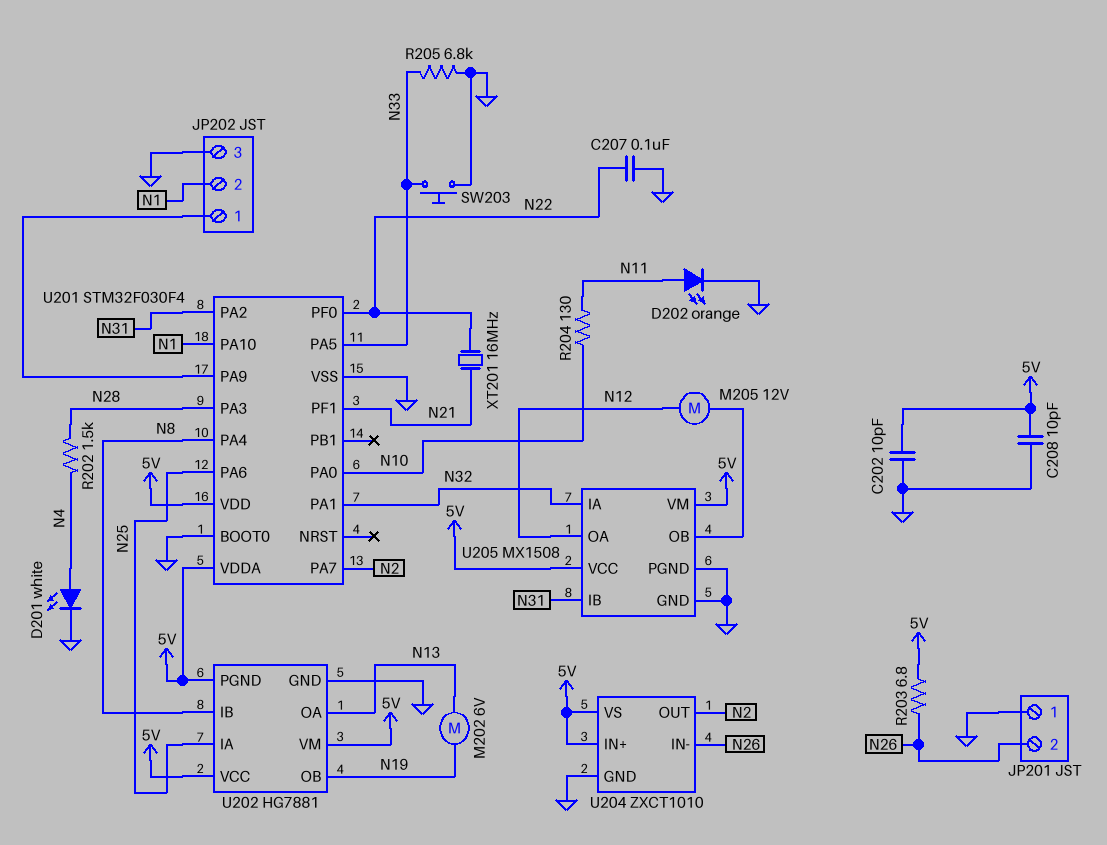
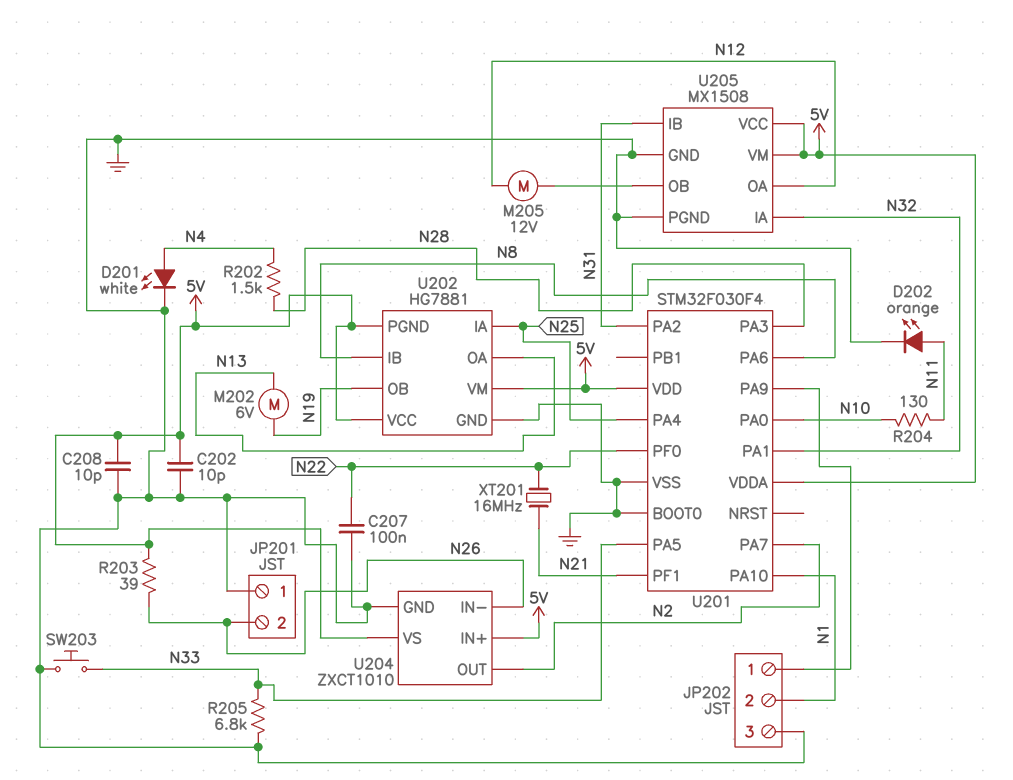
R203: 6.8 (5V, N26) -> 39 (5V, N26)
U201 pin PA4: N8 -> N25
U201 pin PA6: N25 -> N8

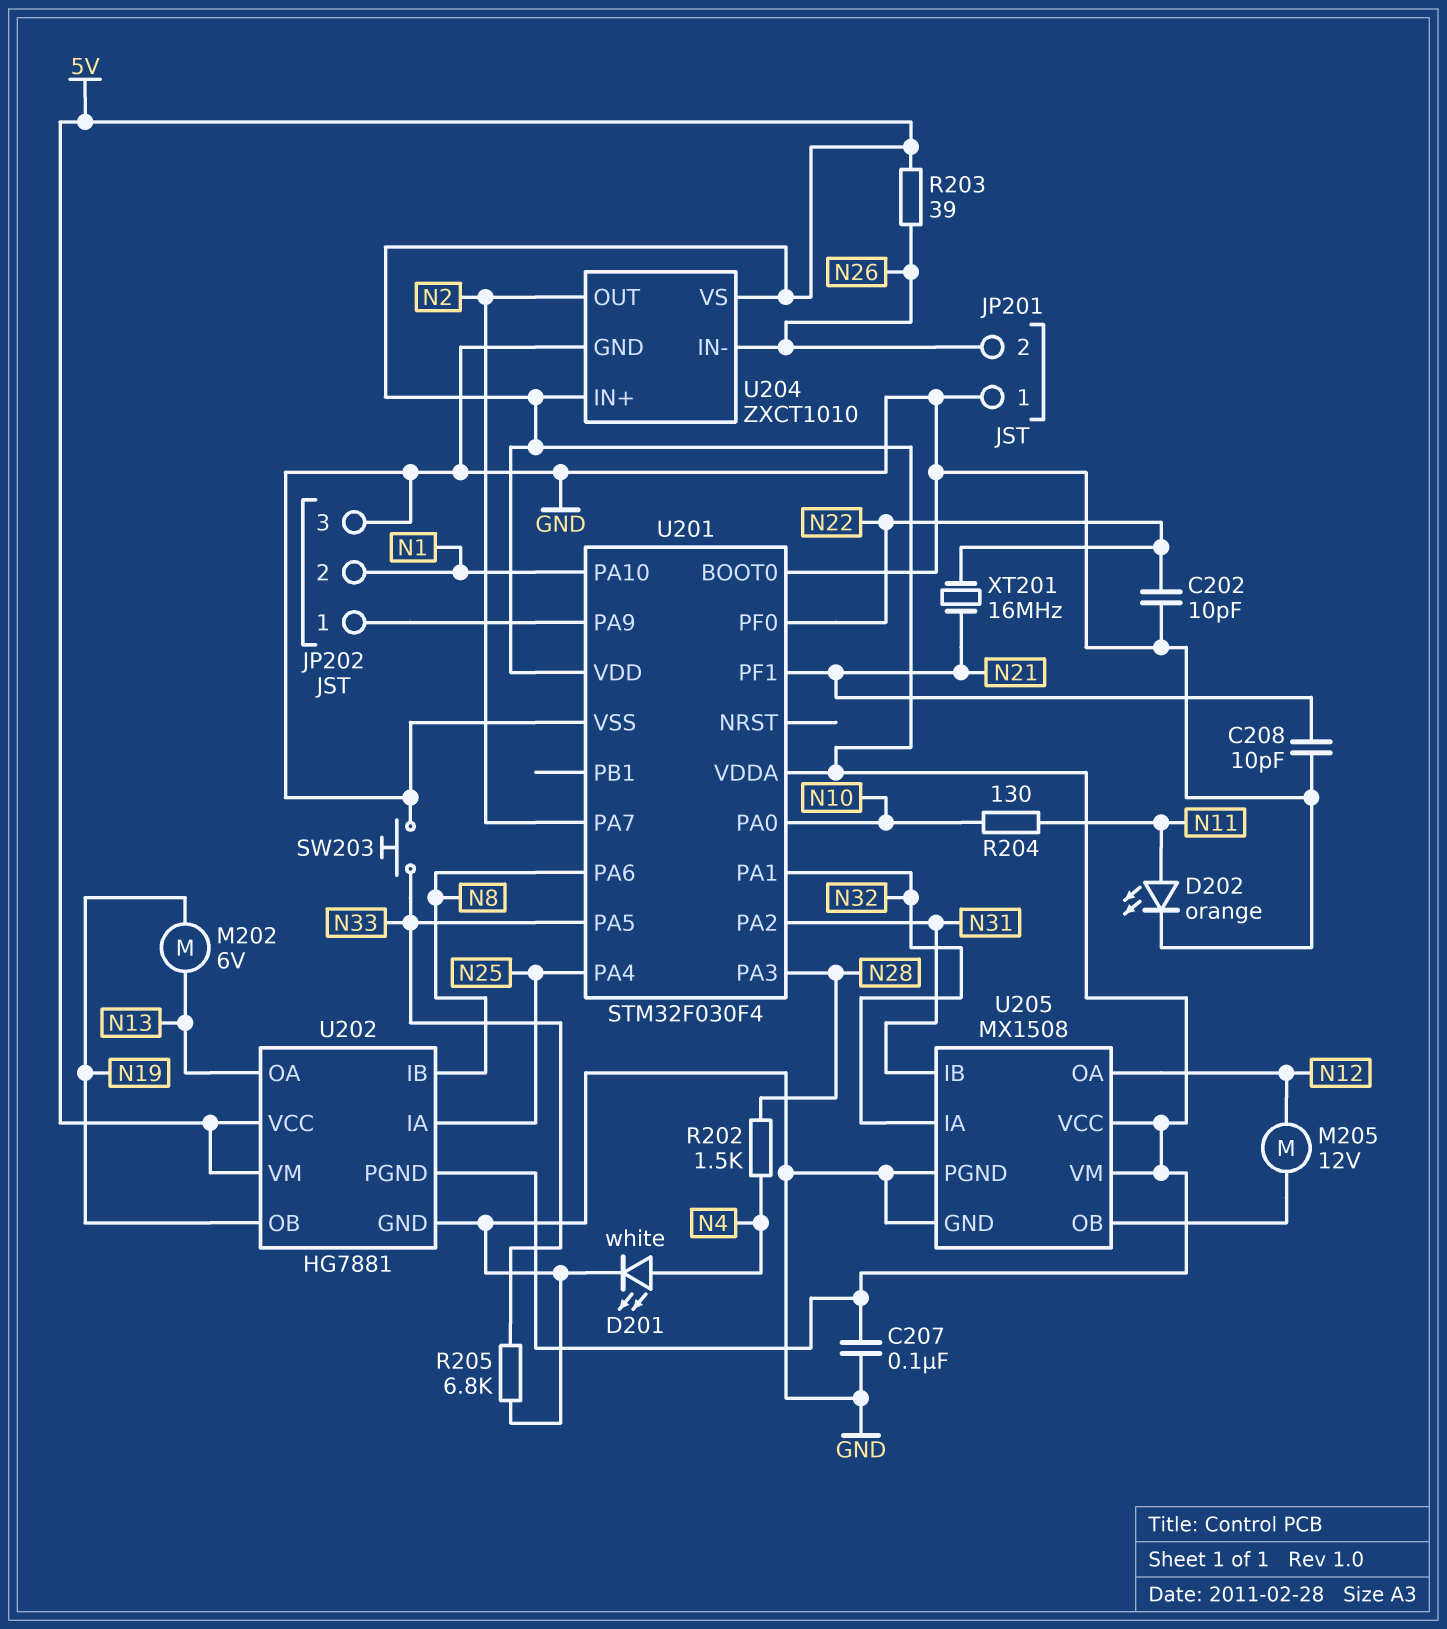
C202: 10pF (5V, GND) -> 10pF (GND, N22)
C207: 100nF (GND, N22) -> 100nF (5V, GND)
C208: 10pF (5V, GND) -> 10pF (GND, N21)

